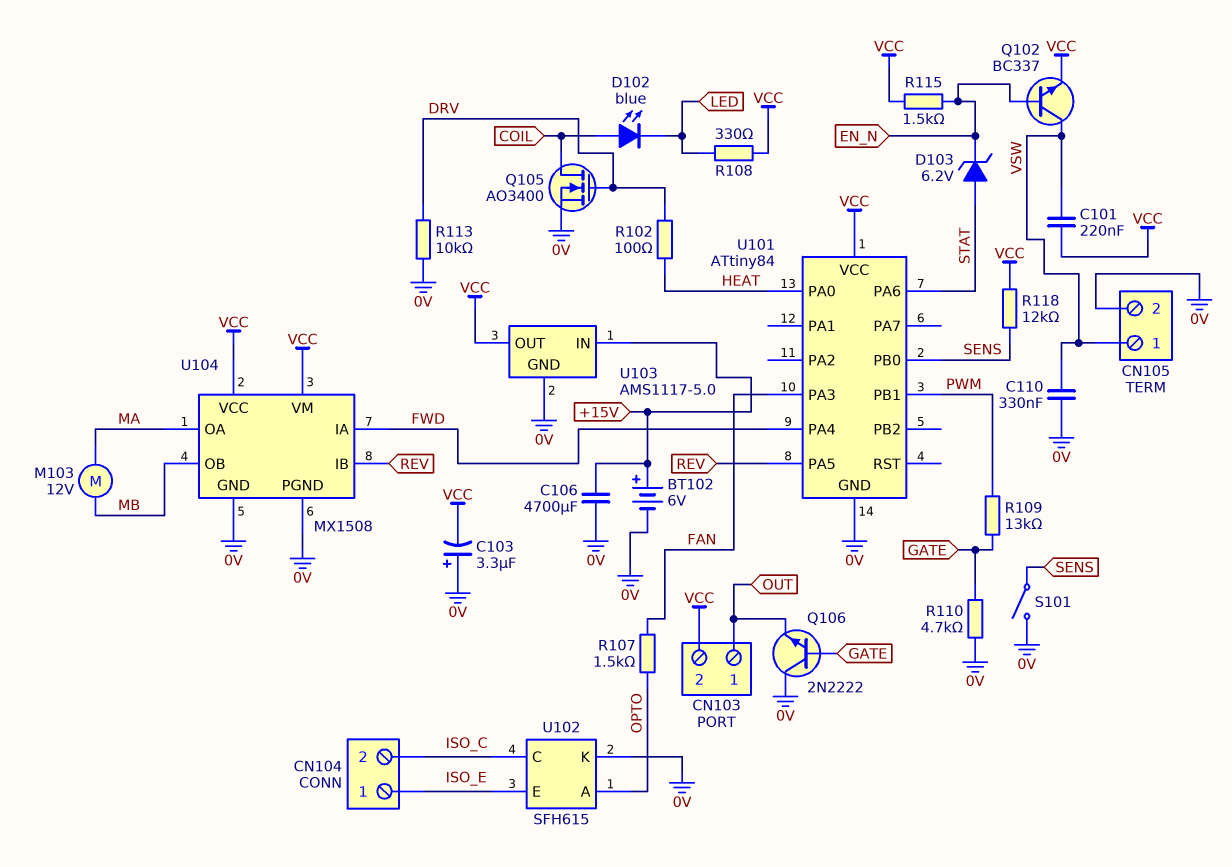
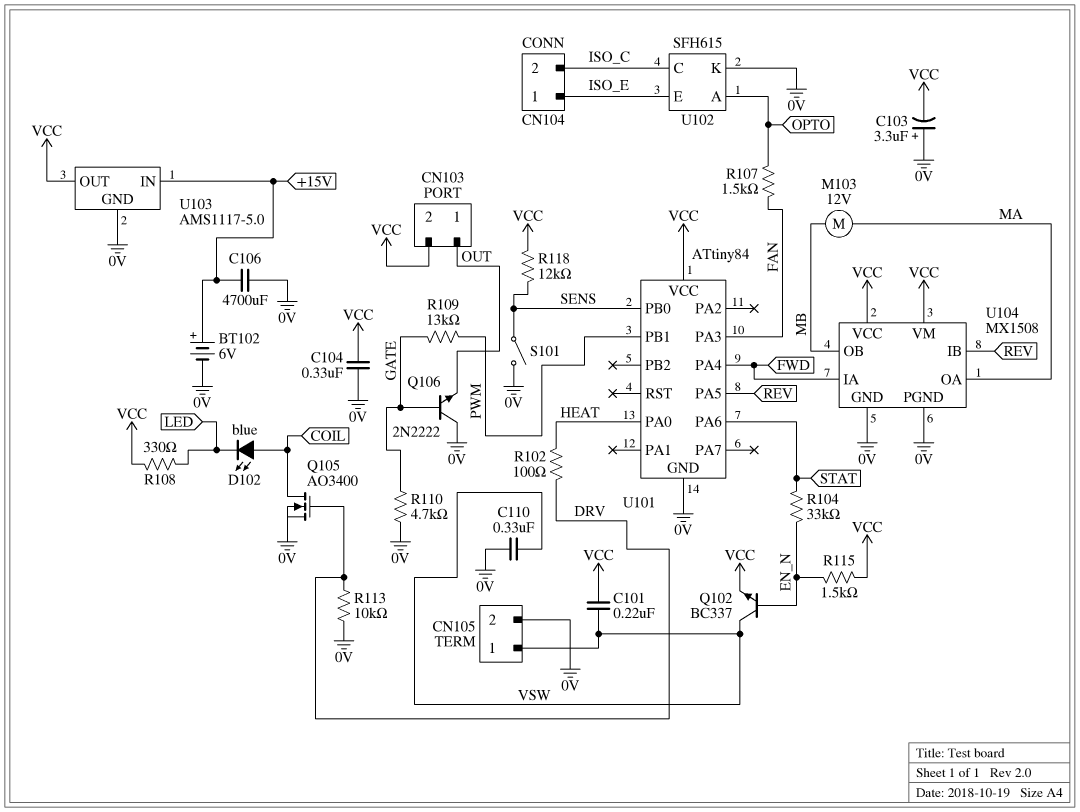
C104: none -> 330nF (0V, VCC)
D103: zener 6.2V (A STAT, K EN_N) -> none
R104: none -> 33k (EN_N, STAT)

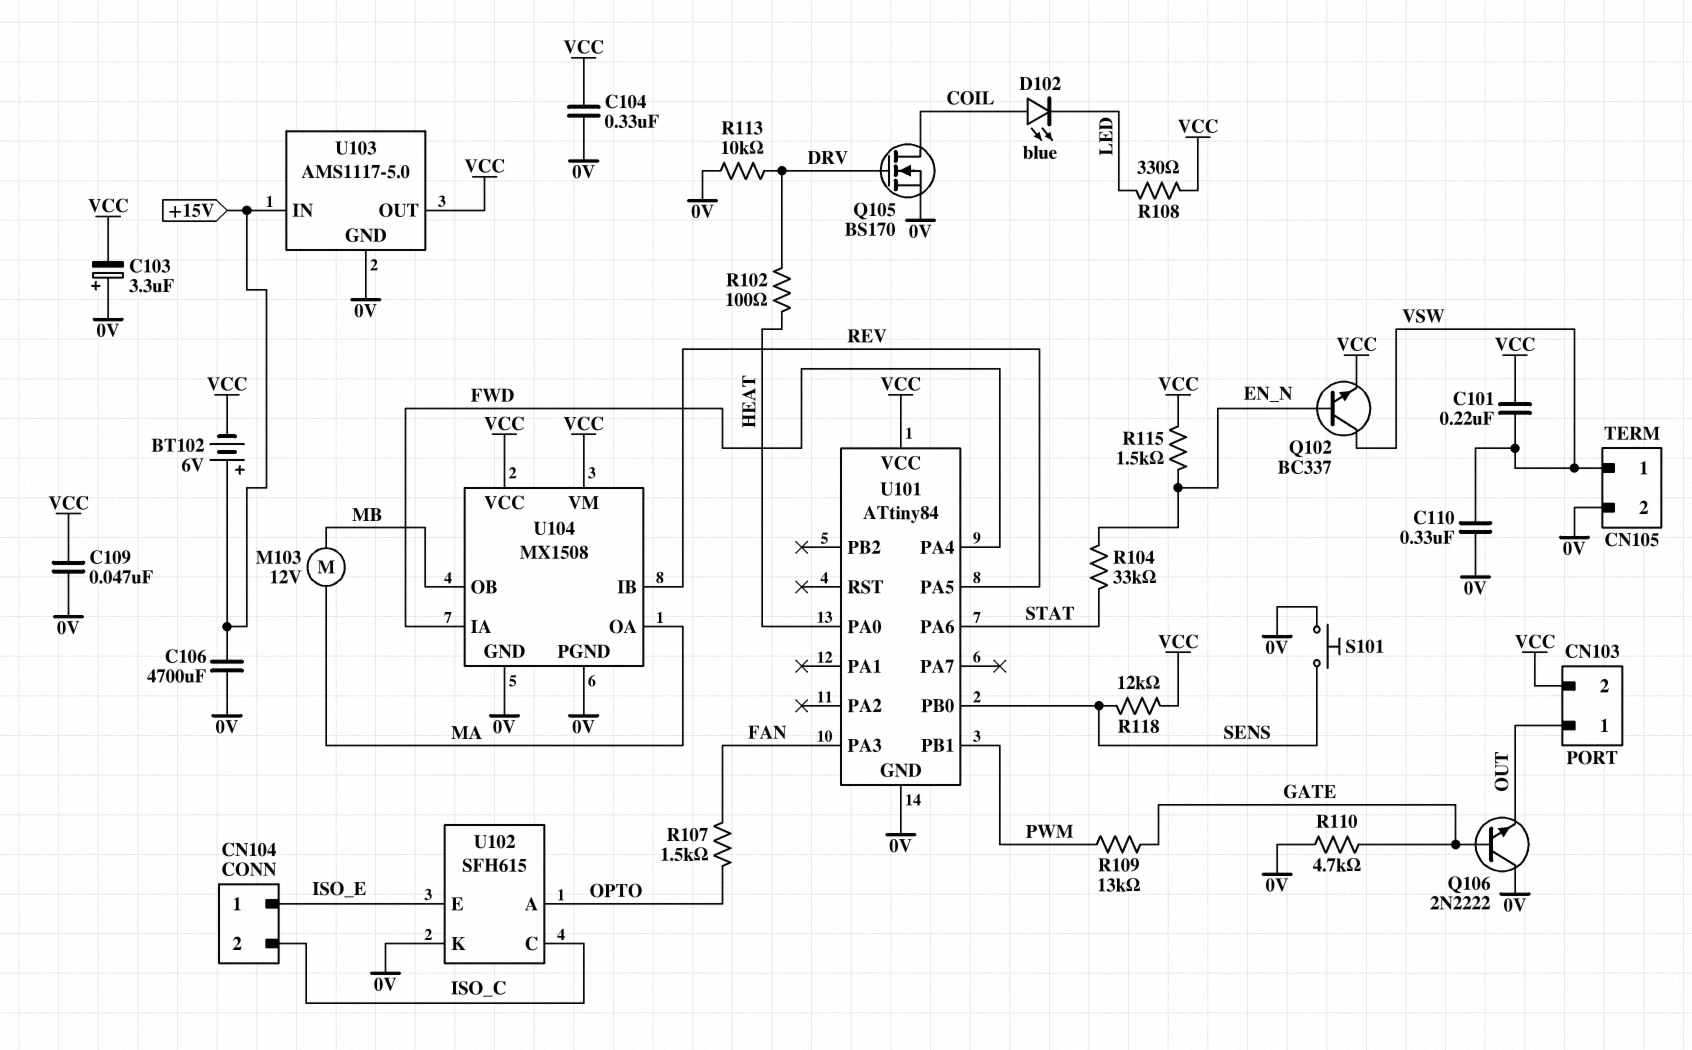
BT102: 6V (plus +15V, minus 0V) -> 6V (plus +15V, minus VCC)
C109: none -> 47nF (0V, VCC)
Q105: NMOS AO3400 (G DRV, D COIL, S 0V) -> NMOS BS170 (G DRV, D COIL, S 0V)
S101: switch (0V, SENS) -> button (0V, SENS)

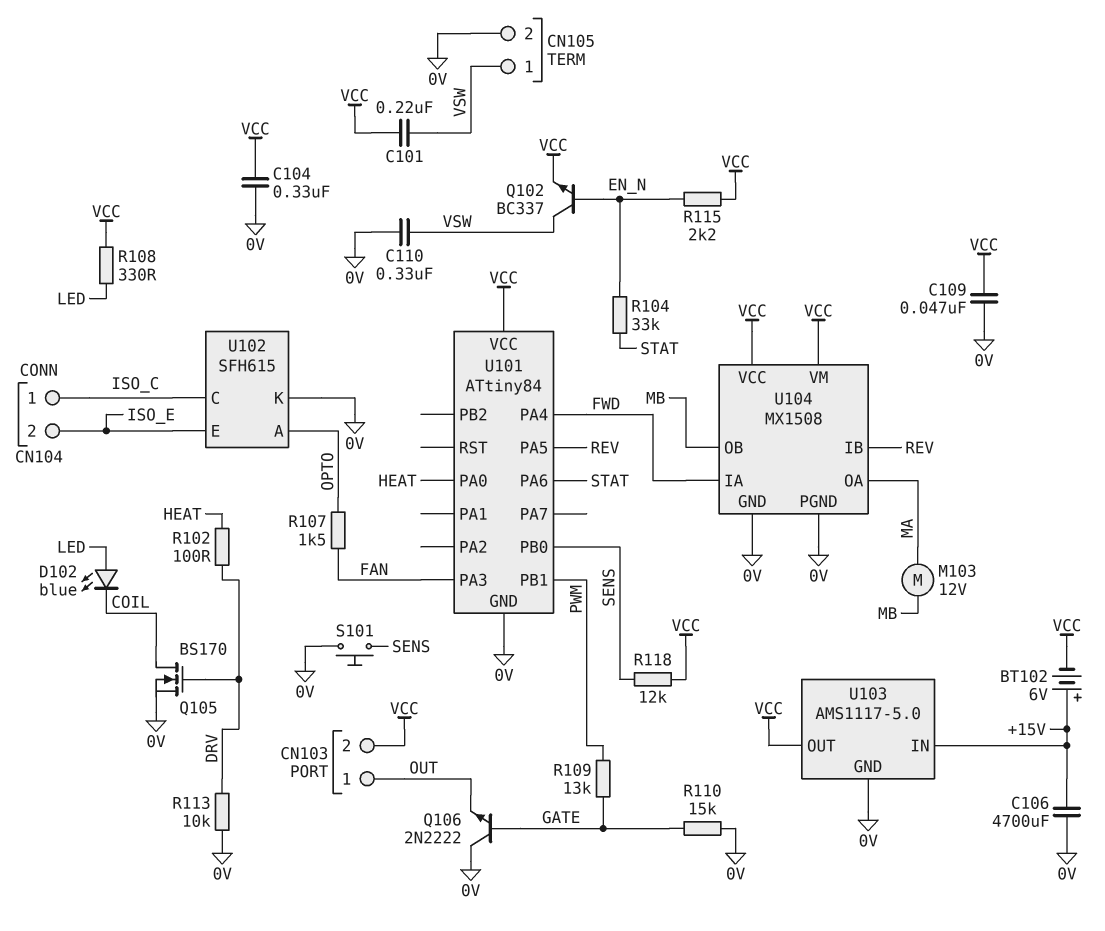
C103: 3.3uF (plus 0V, minus VCC) -> none
CN104 pin 1: ISO_E -> ISO_C
CN104 pin 2: ISO_C -> ISO_E
D102: LED blue (A COIL, K LED) -> LED blue (A LED, K COIL)
R110: 4.7k (0V, GATE) -> 15k (0V, GATE)
R115: 1.5k (EN_N, VCC) -> 2.2k (EN_N, VCC)

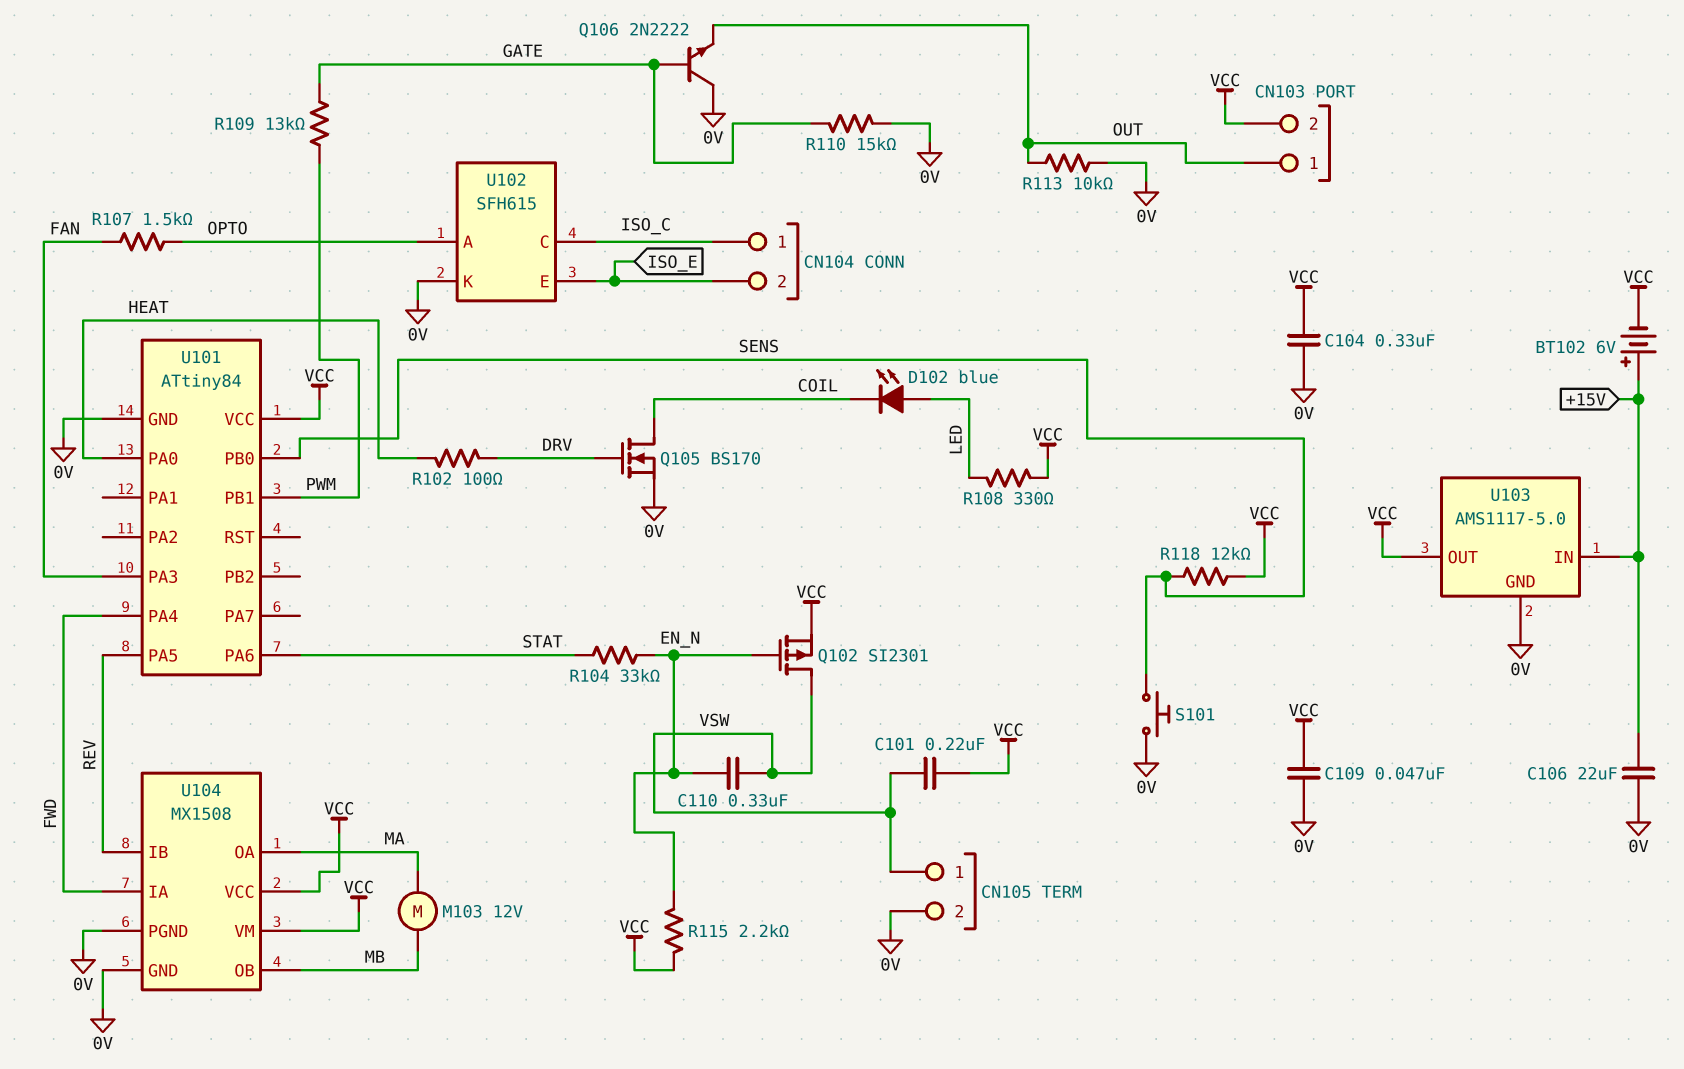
C106: 4700uF (+15V, 0V) -> 22uF (+15V, 0V)
C110: 330nF (0V, VSW) -> 330nF (EN_N, VSW)
Q102: NPN BC337 (B EN_N, C VSW, E VCC) -> PMOS SI2301 (G EN_N, D VSW, S VCC)
R113: 10k (0V, DRV) -> 10k (0V, OUT)

